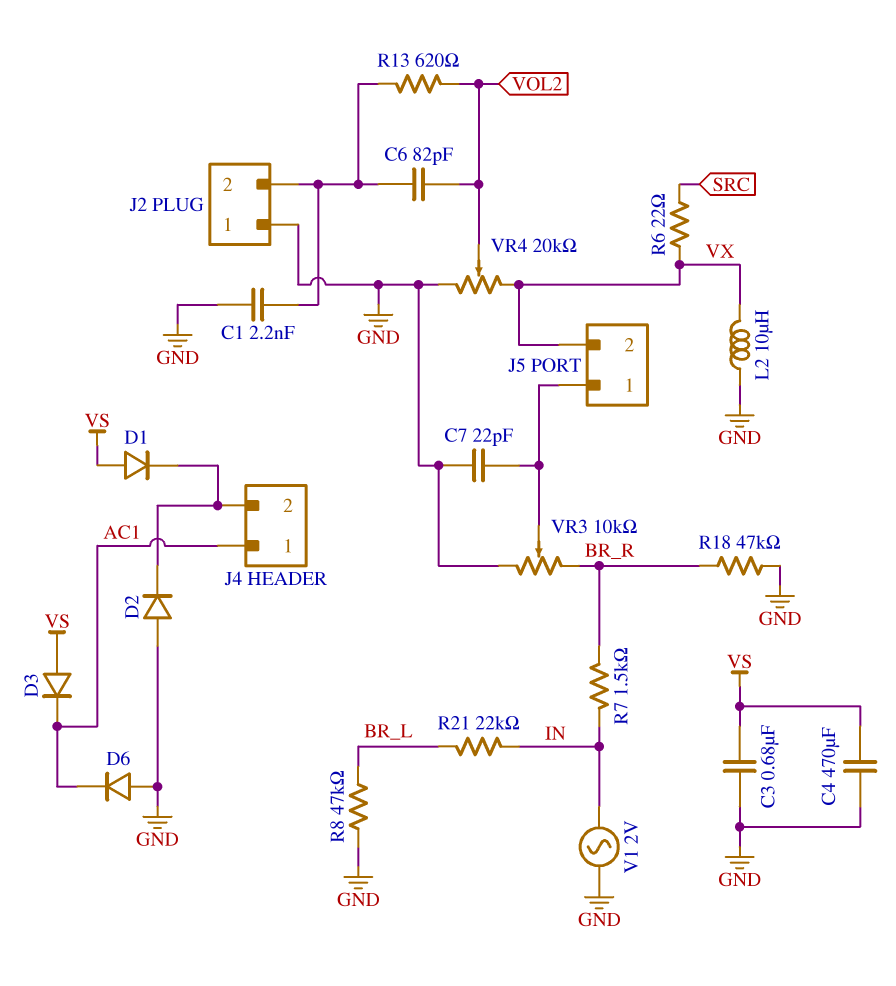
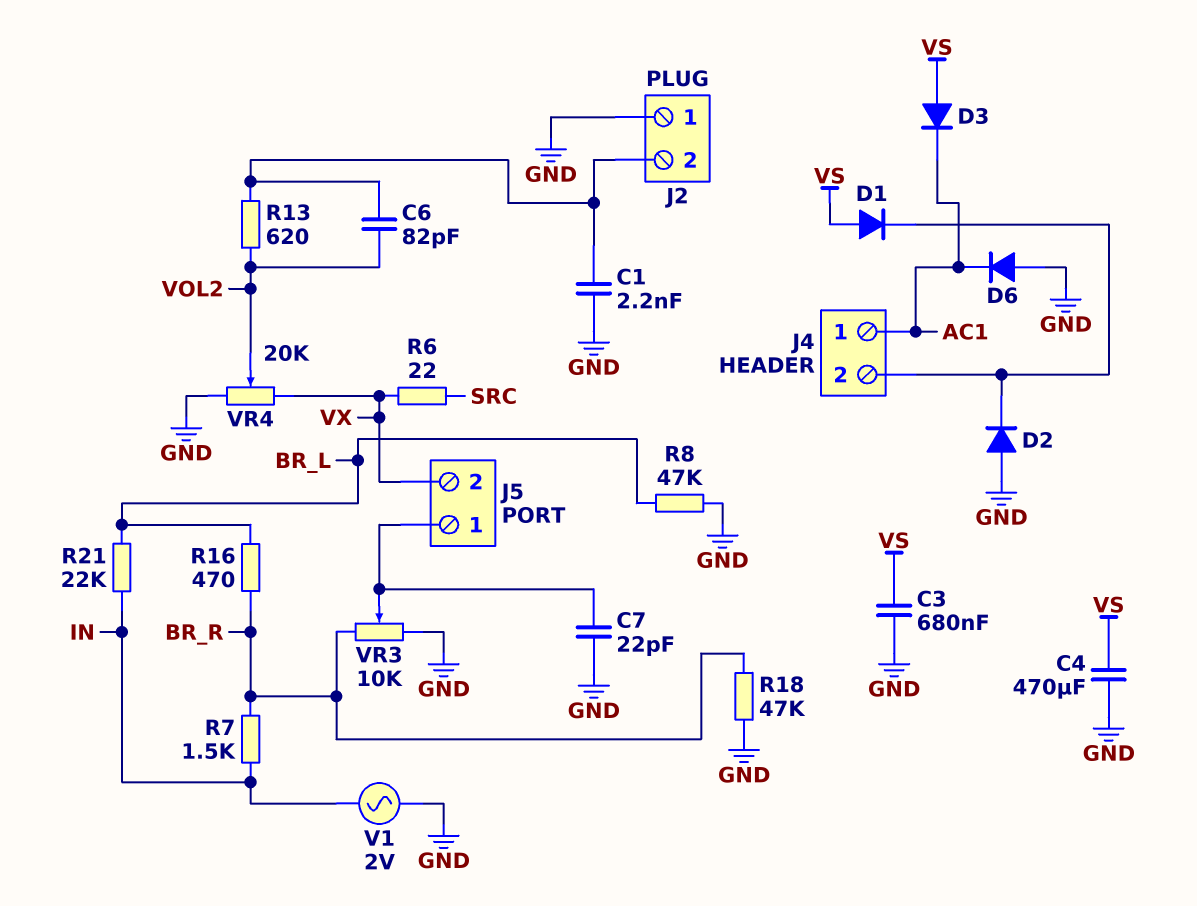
L2: 10uH (GND, VX) -> none
R16: none -> 470 (BR_L, BR_R)

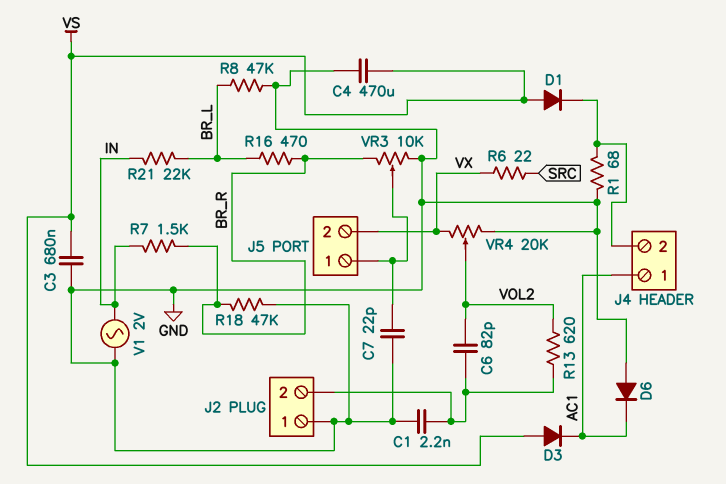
D2: diode (A GND, K J4/2) -> none
R1: none -> 68 (GND, J4/2)

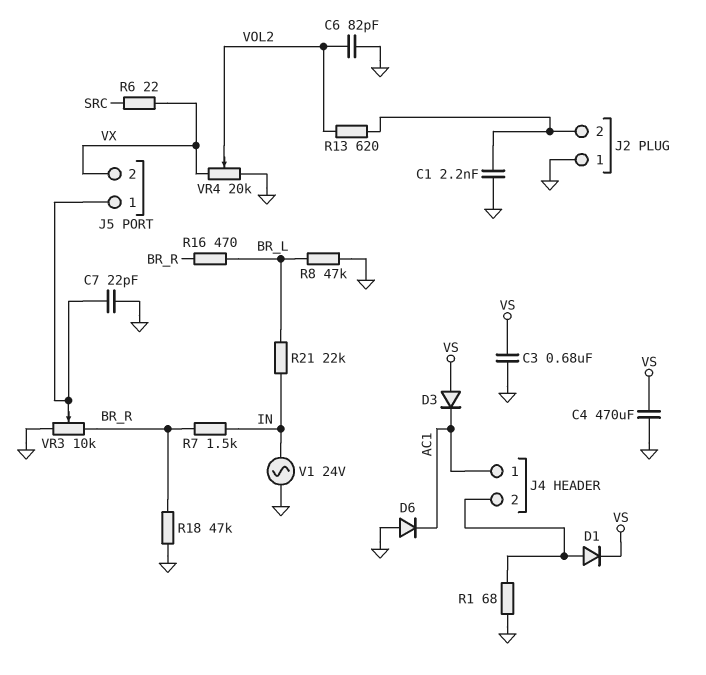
C6: 82pF (J2/2, VOL2) -> 82pF (GND, VOL2)
D1: diode (A VS, K J4/2) -> diode (A J4/2, K VS)
V1: AC 2V (GND, IN) -> AC 24V (GND, IN)

